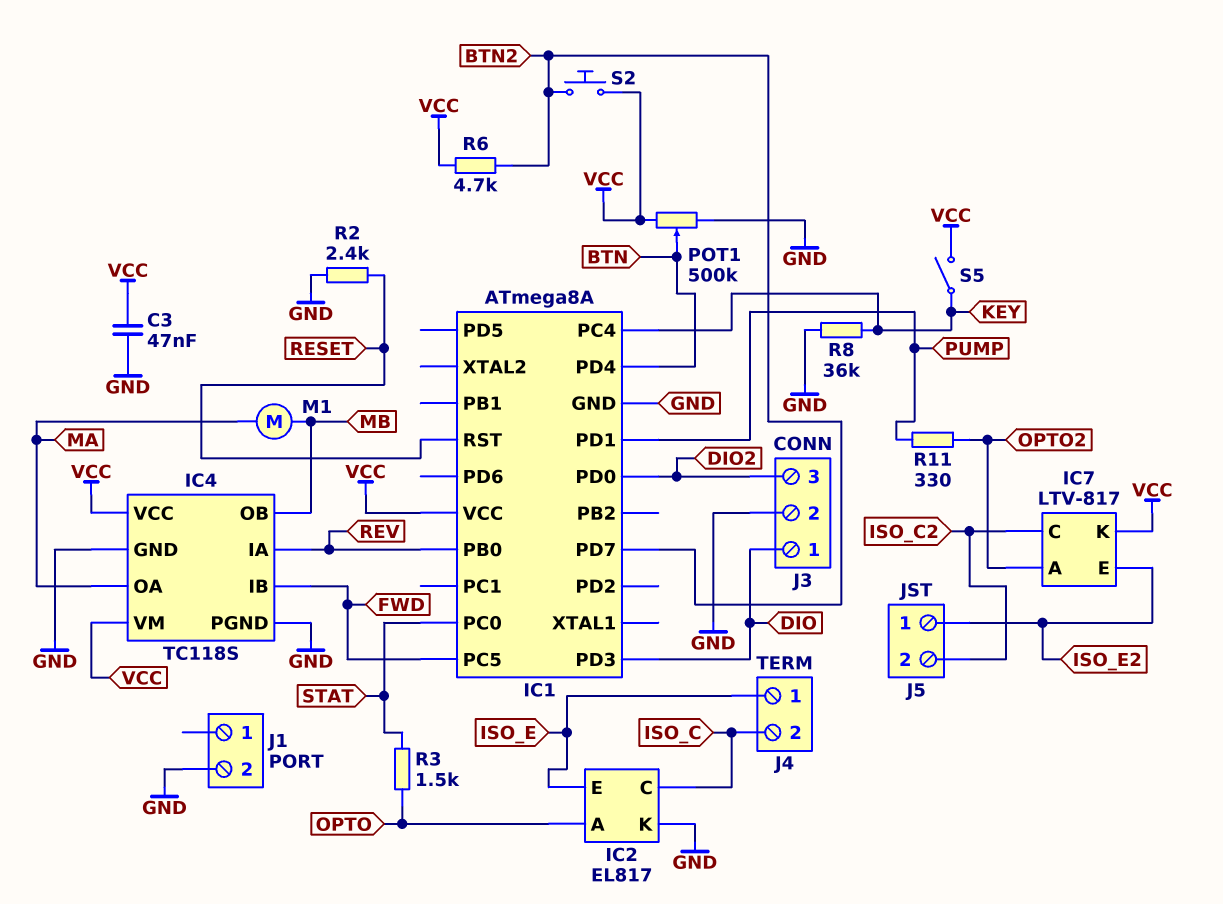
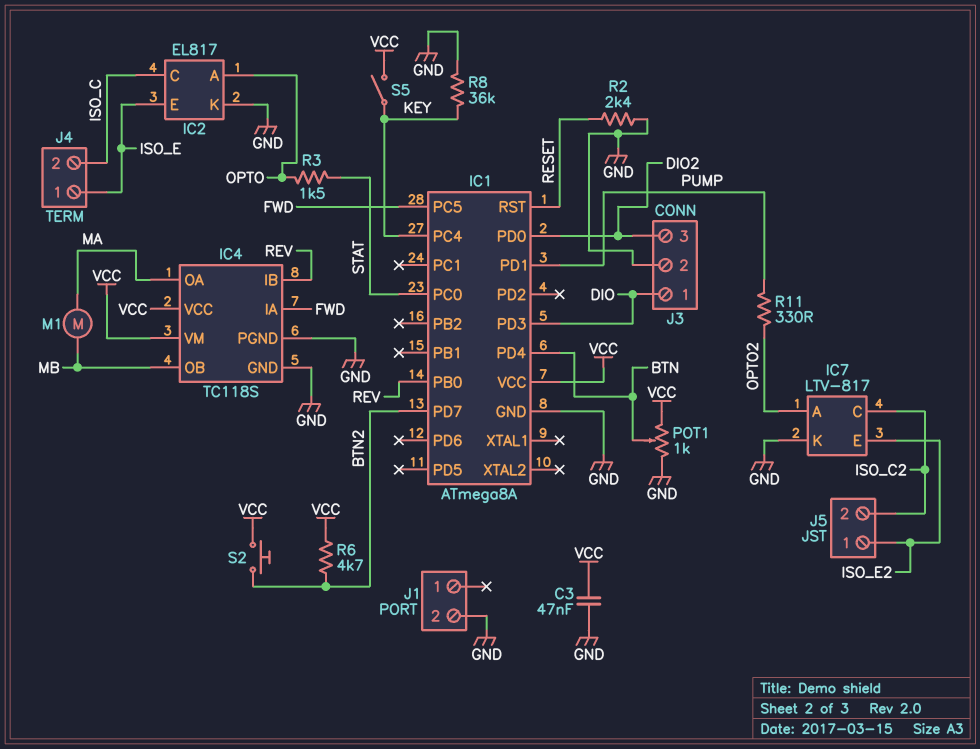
IC4 pin IA: REV -> FWD
IC4 pin IB: FWD -> REV
IC7 pin K: VCC -> GND
POT1: 500k (GND, VCC, wiper BTN) -> 1k (GND, VCC, wiper BTN)

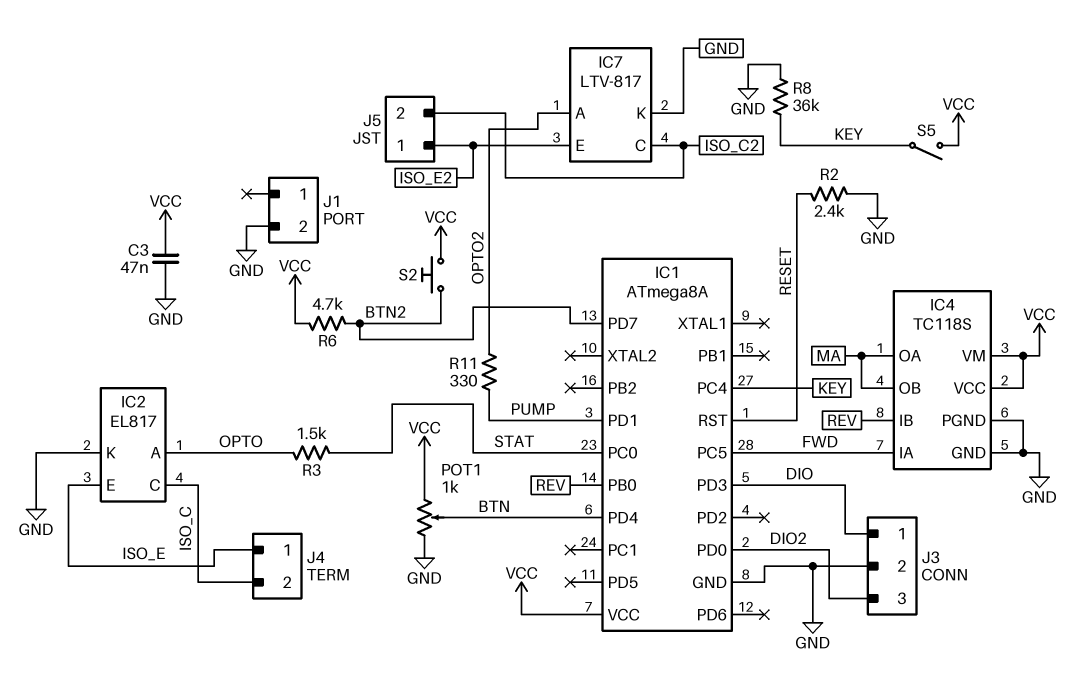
IC4 pin OB: MB -> MA
M1: motor (MA, MB) -> none

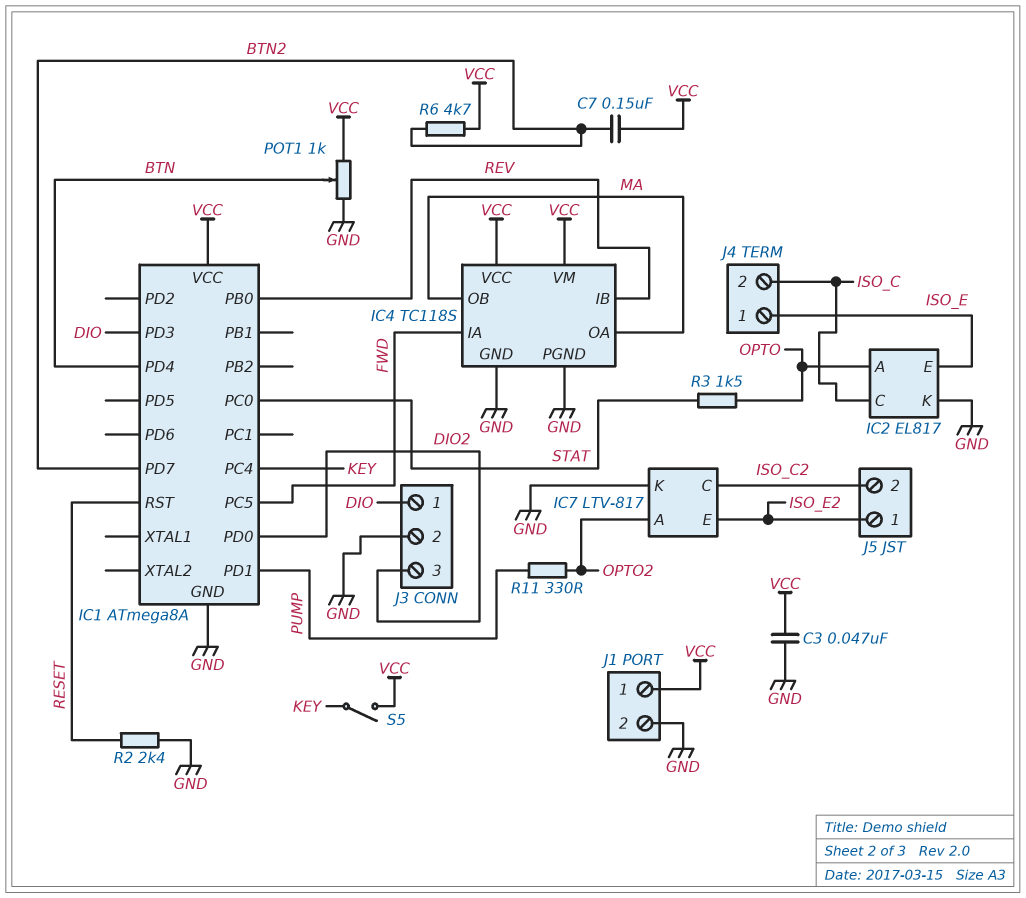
C7: none -> 150nF (BTN2, VCC)
J1 pin 1: none -> VCC
R8: 36k (GND, KEY) -> none
S2: button (BTN2, VCC) -> none

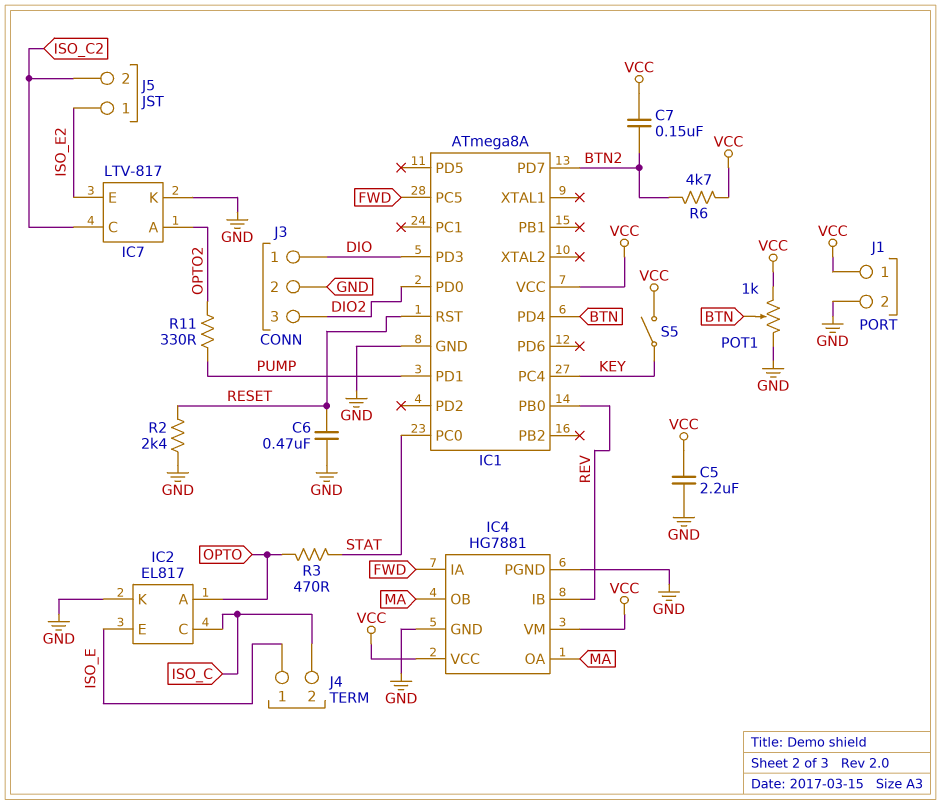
C3: 47nF (GND, VCC) -> none
C5: none -> 2.2uF (GND, VCC)
C6: none -> 470nF (GND, RESET)
IC4: TC118S -> HG7881
R3: 1.5k (OPTO, STAT) -> 470 (OPTO, STAT)

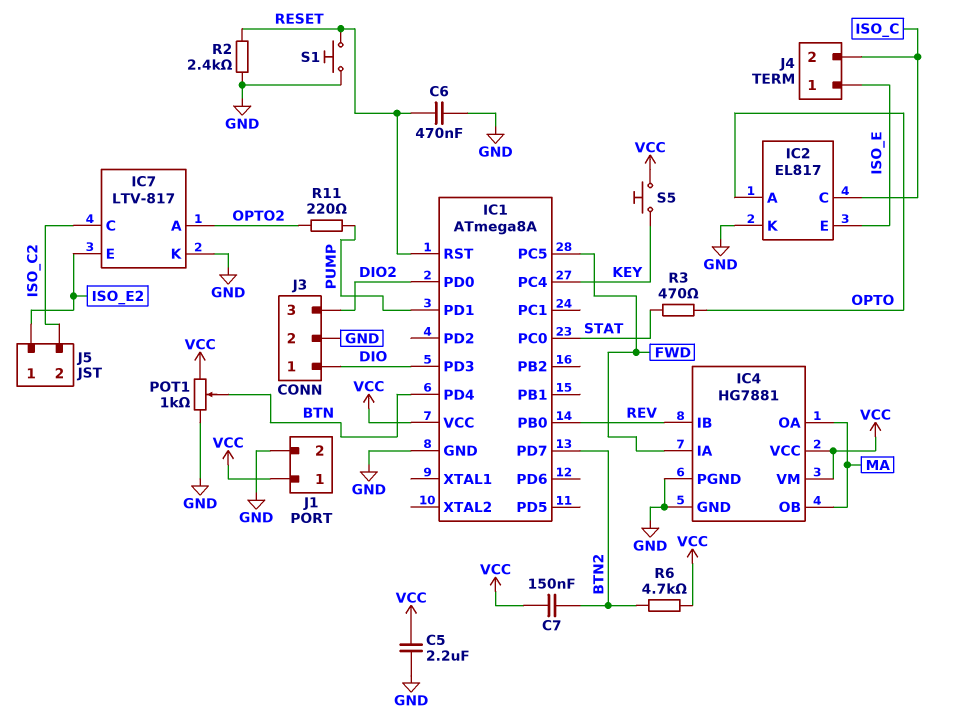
R11: 330 (OPTO2, PUMP) -> 220 (OPTO2, PUMP)
S1: none -> button (GND, RESET)
S5: switch (KEY, VCC) -> button (KEY, VCC)

